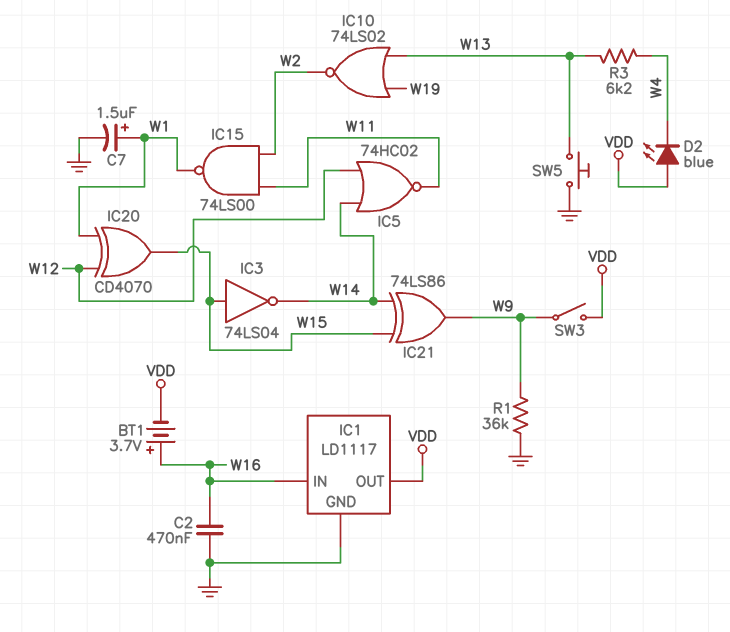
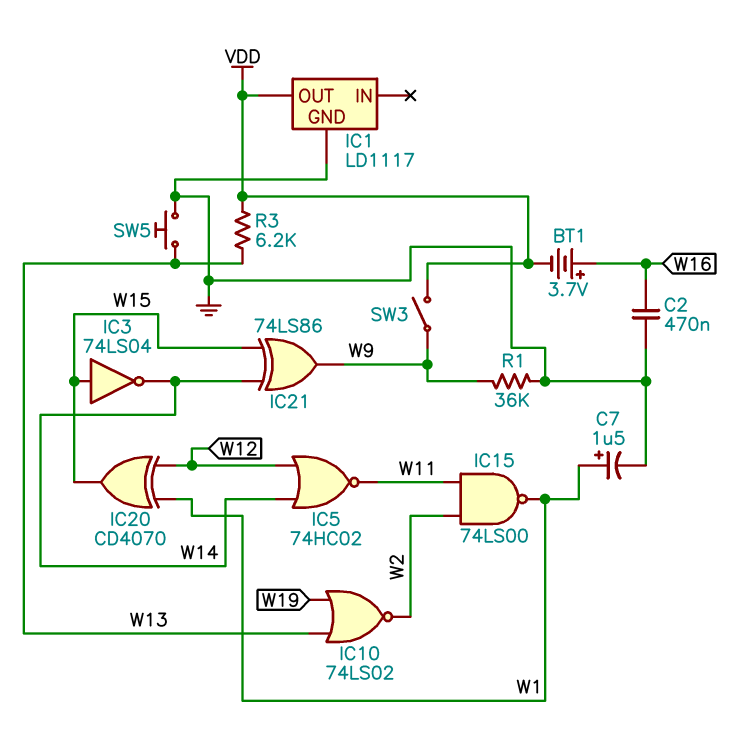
D2: LED blue (A VDD, K W4) -> none
IC1 pin IN: W16 -> none
R3: 6.2k (W4, W13) -> 6.2k (VDD, W13)

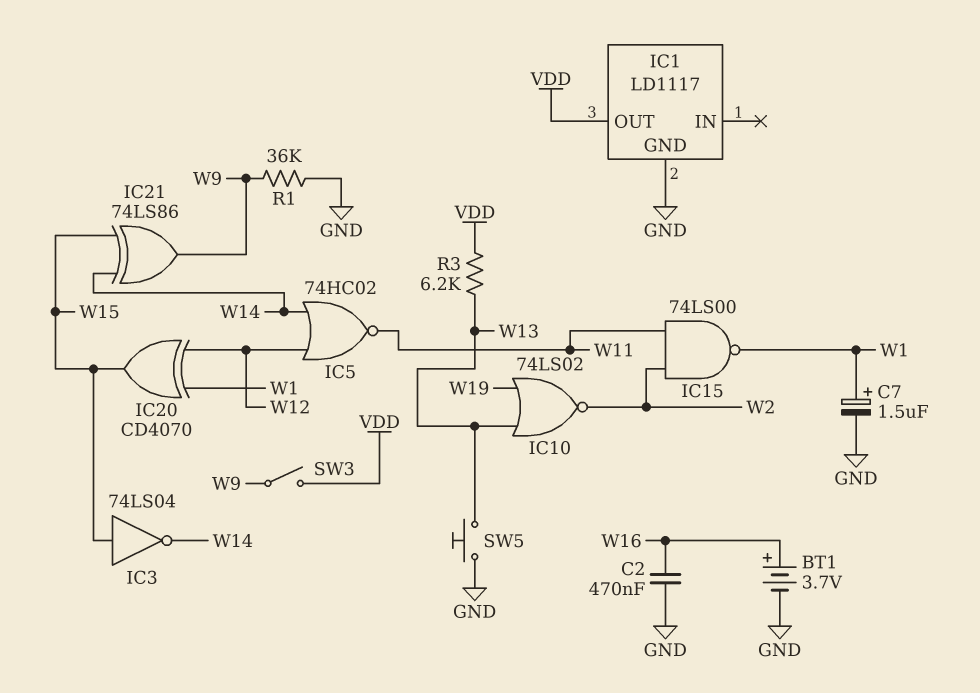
BT1: 3.7V (plus W16, minus VDD) -> 3.7V (plus W16, minus GND)

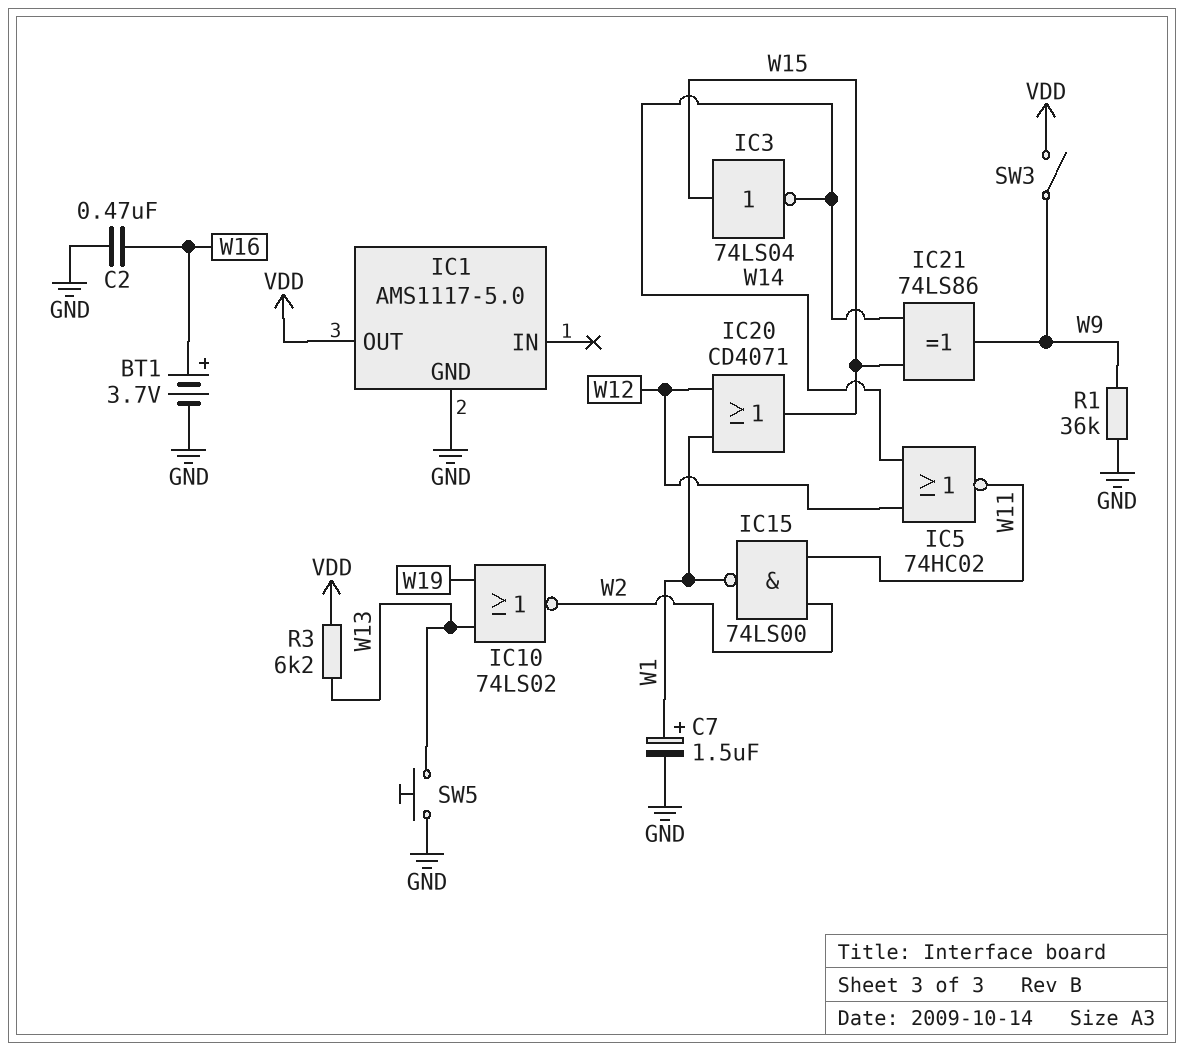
IC1: LD1117 -> AMS1117-5.0
IC20: XOR CD4070 (in W1, in W12, out W15) -> OR CD4071 (in W1, in W12, out W15)

